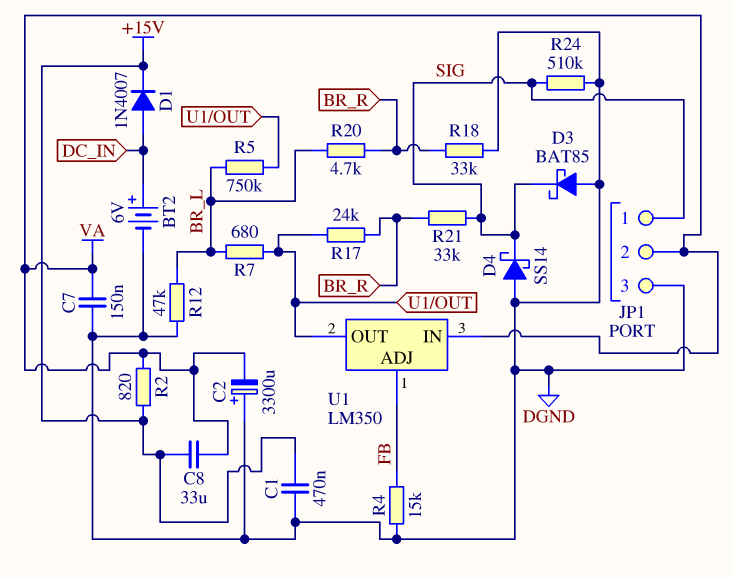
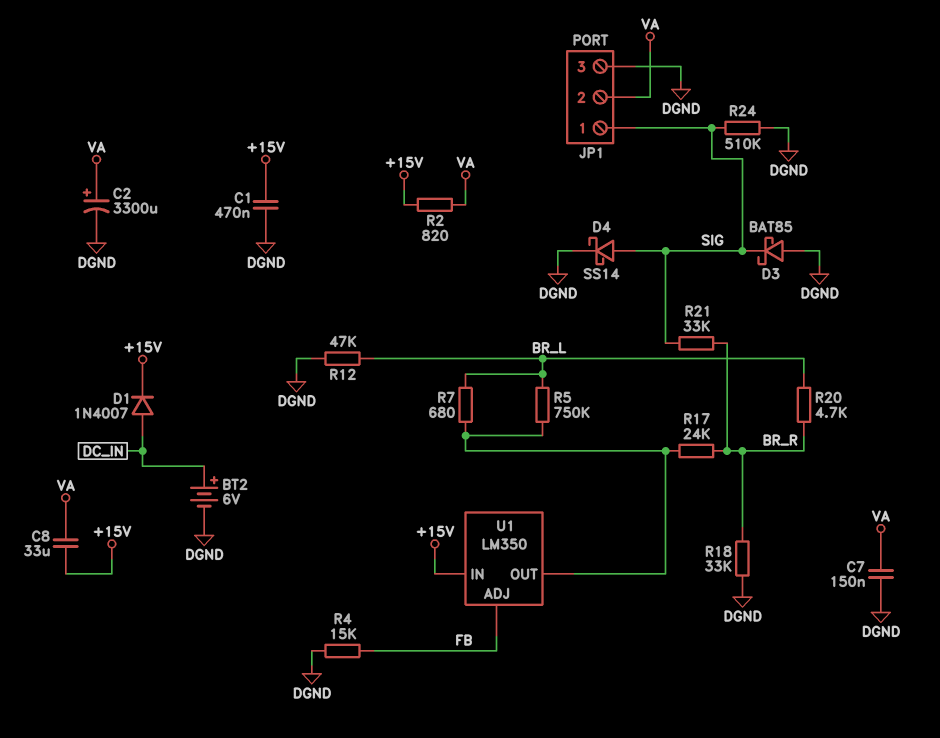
C2: 3300uF (plus DGND, minus VA) -> 3300uF (plus VA, minus DGND)
D4: schottky SS14 (A DGND, K SIG) -> schottky SS14 (A SIG, K DGND)
U1 pin IN: VA -> +15V

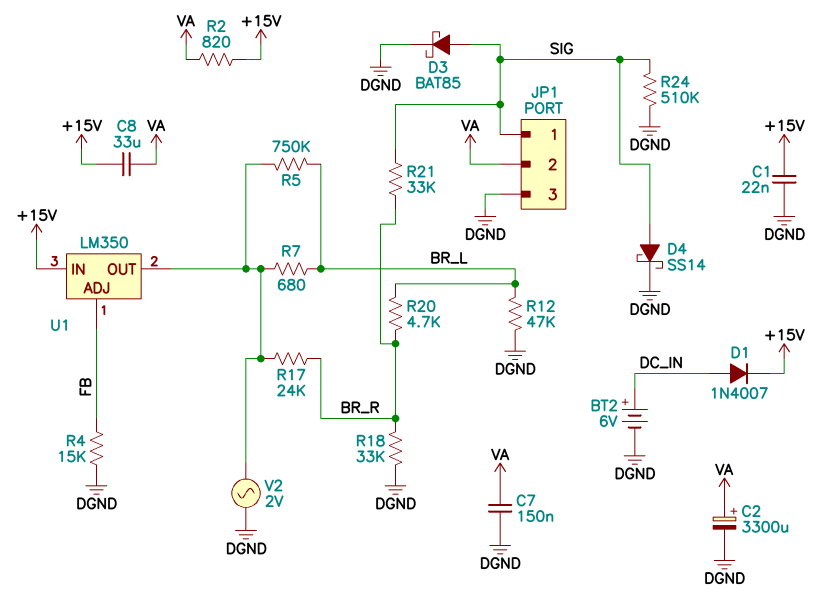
C1: 470nF (+15V, DGND) -> 22nF (+15V, DGND)
D3: schottky BAT85 (A DGND, K SIG) -> schottky BAT85 (A SIG, K DGND)
V2: none -> AC 2V (DGND, U1/OUT)

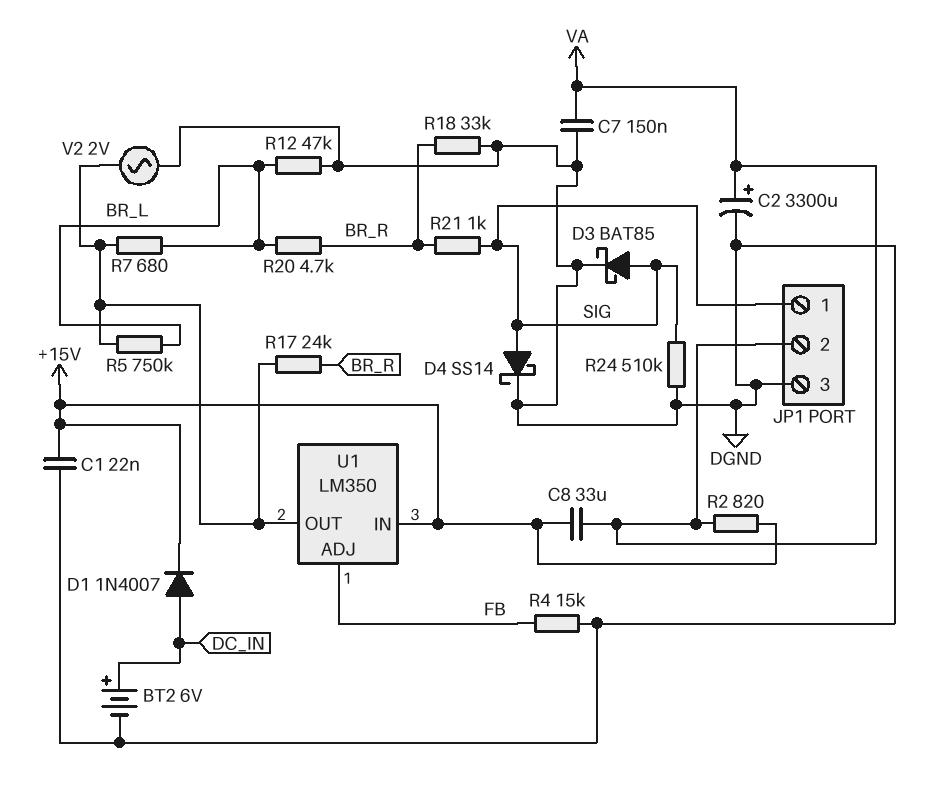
R21: 33k (BR_R, SIG) -> 1k (BR_R, SIG)

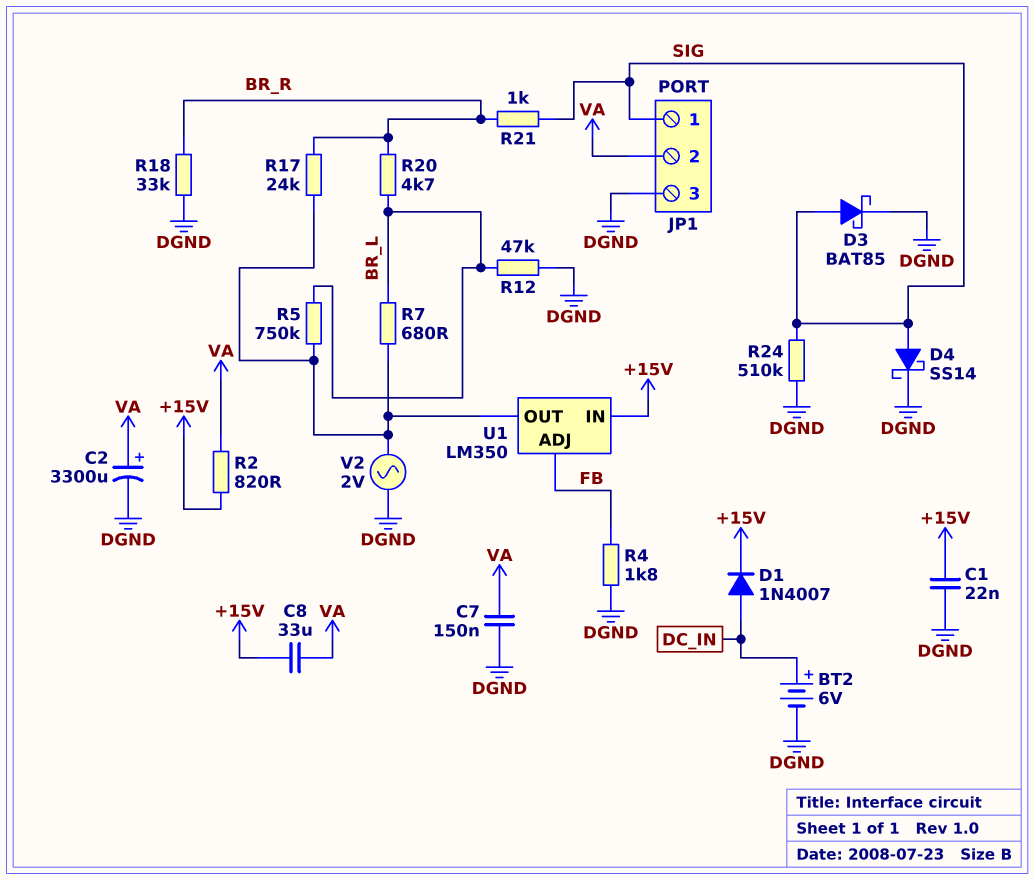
R4: 15k (DGND, FB) -> 1.8k (DGND, FB)

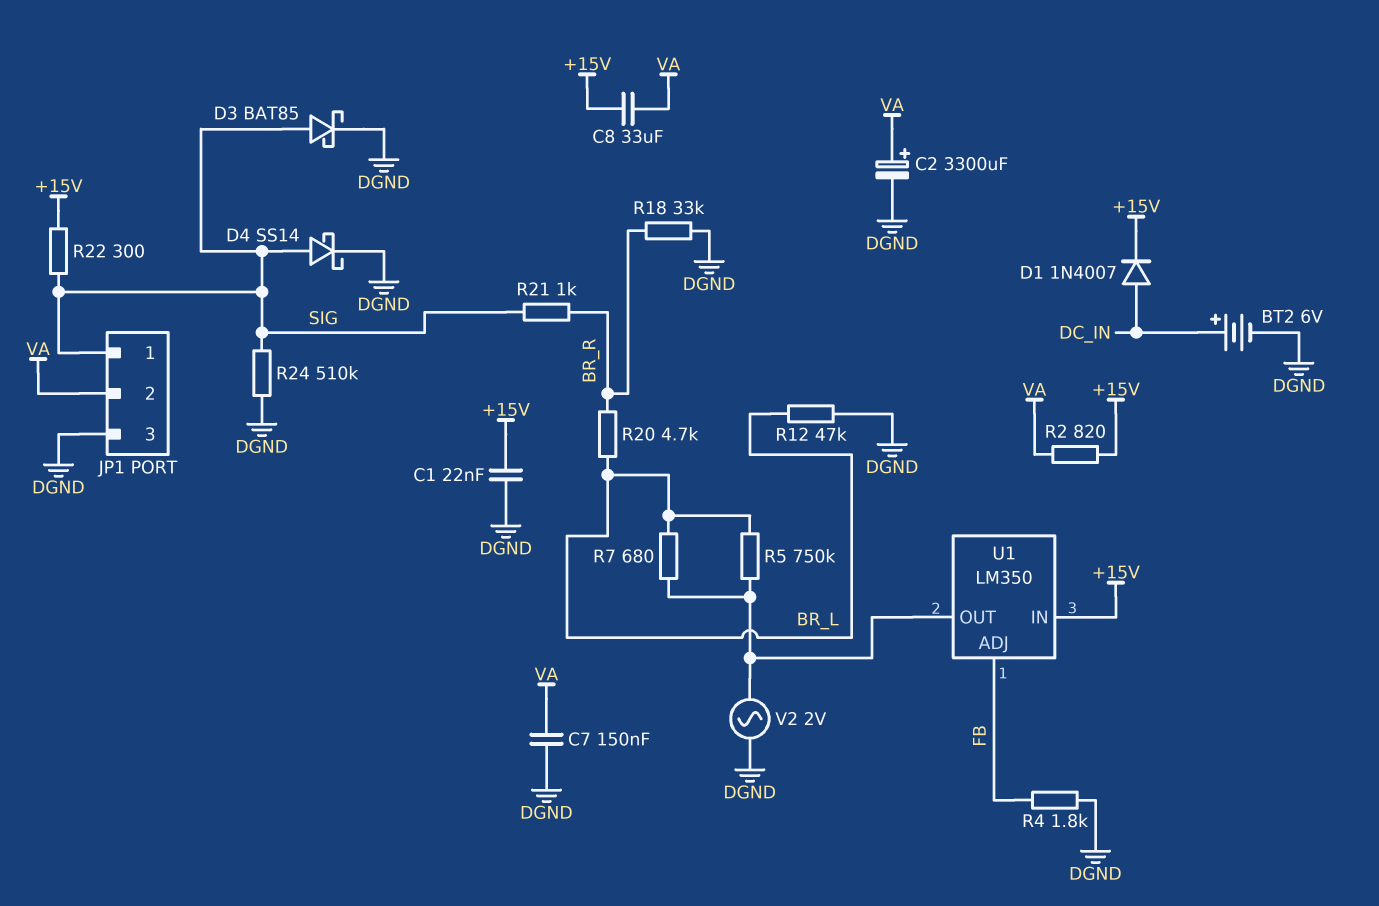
R17: 24k (BR_R, U1/OUT) -> none
R22: none -> 300 (+15V, SIG)

